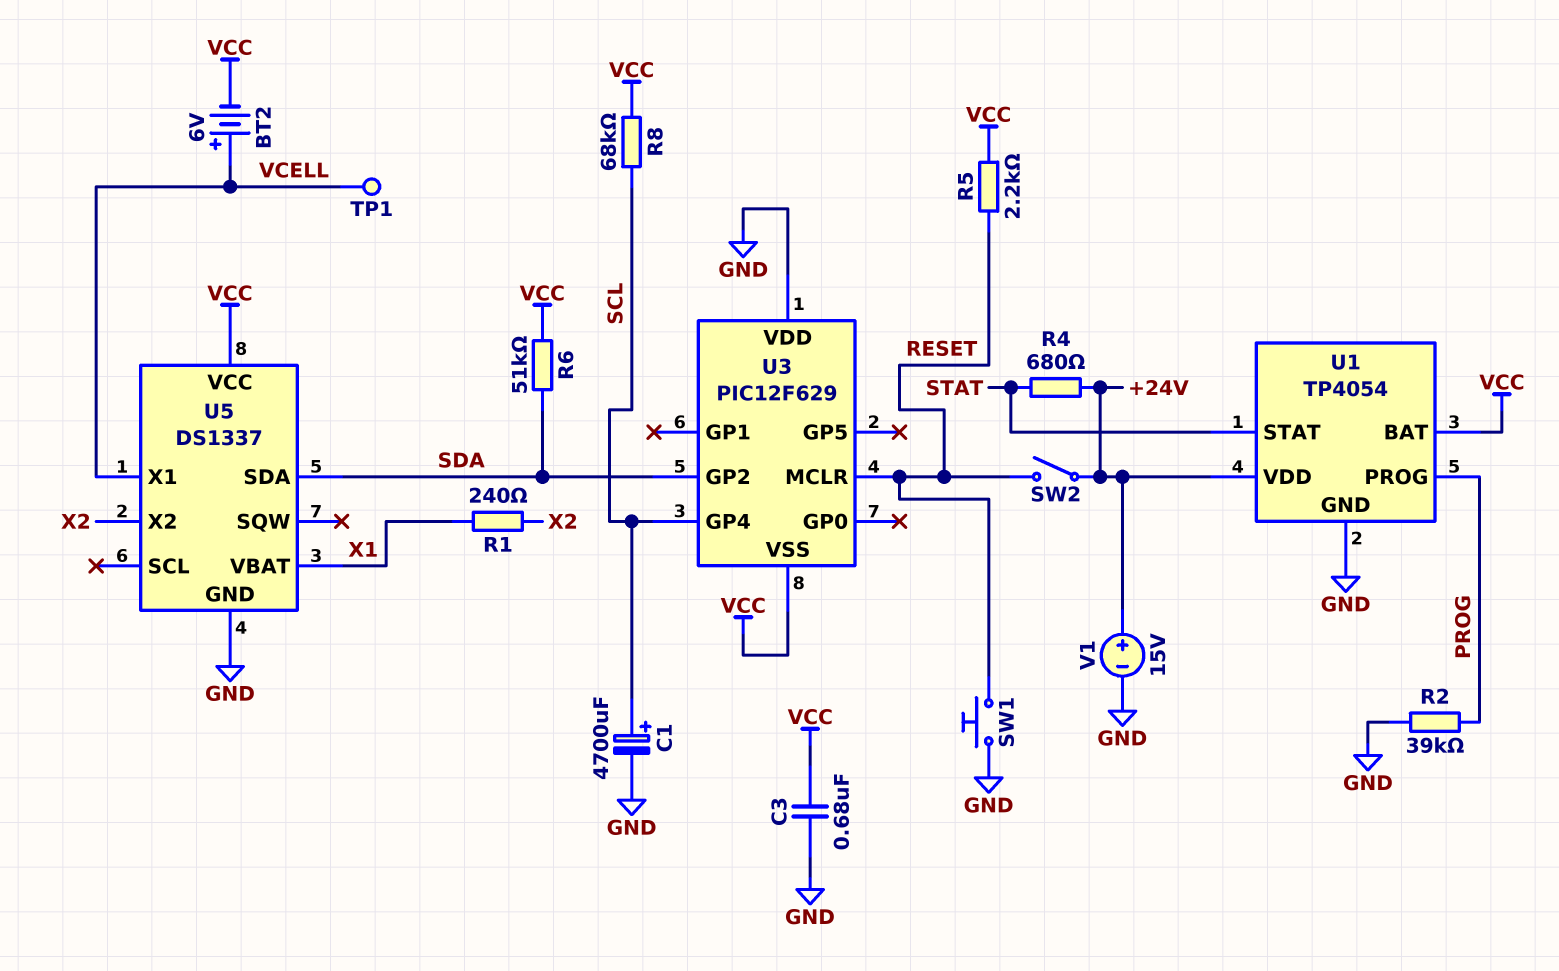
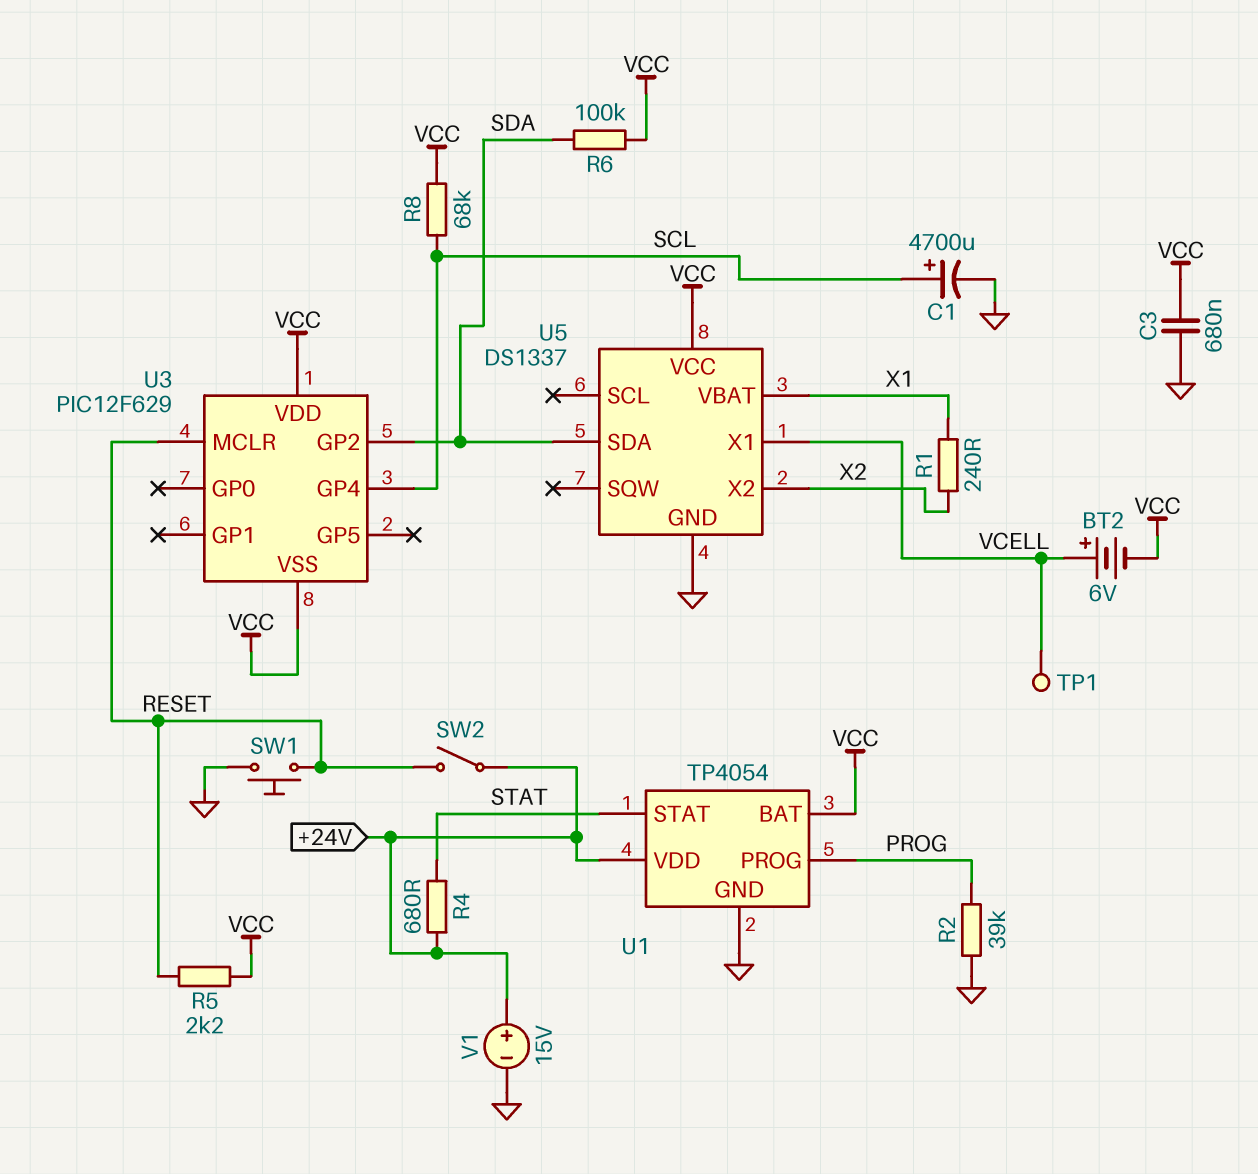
R6: 51k (SDA, VCC) -> 100k (SDA, VCC)
U3 pin VDD: GND -> VCC

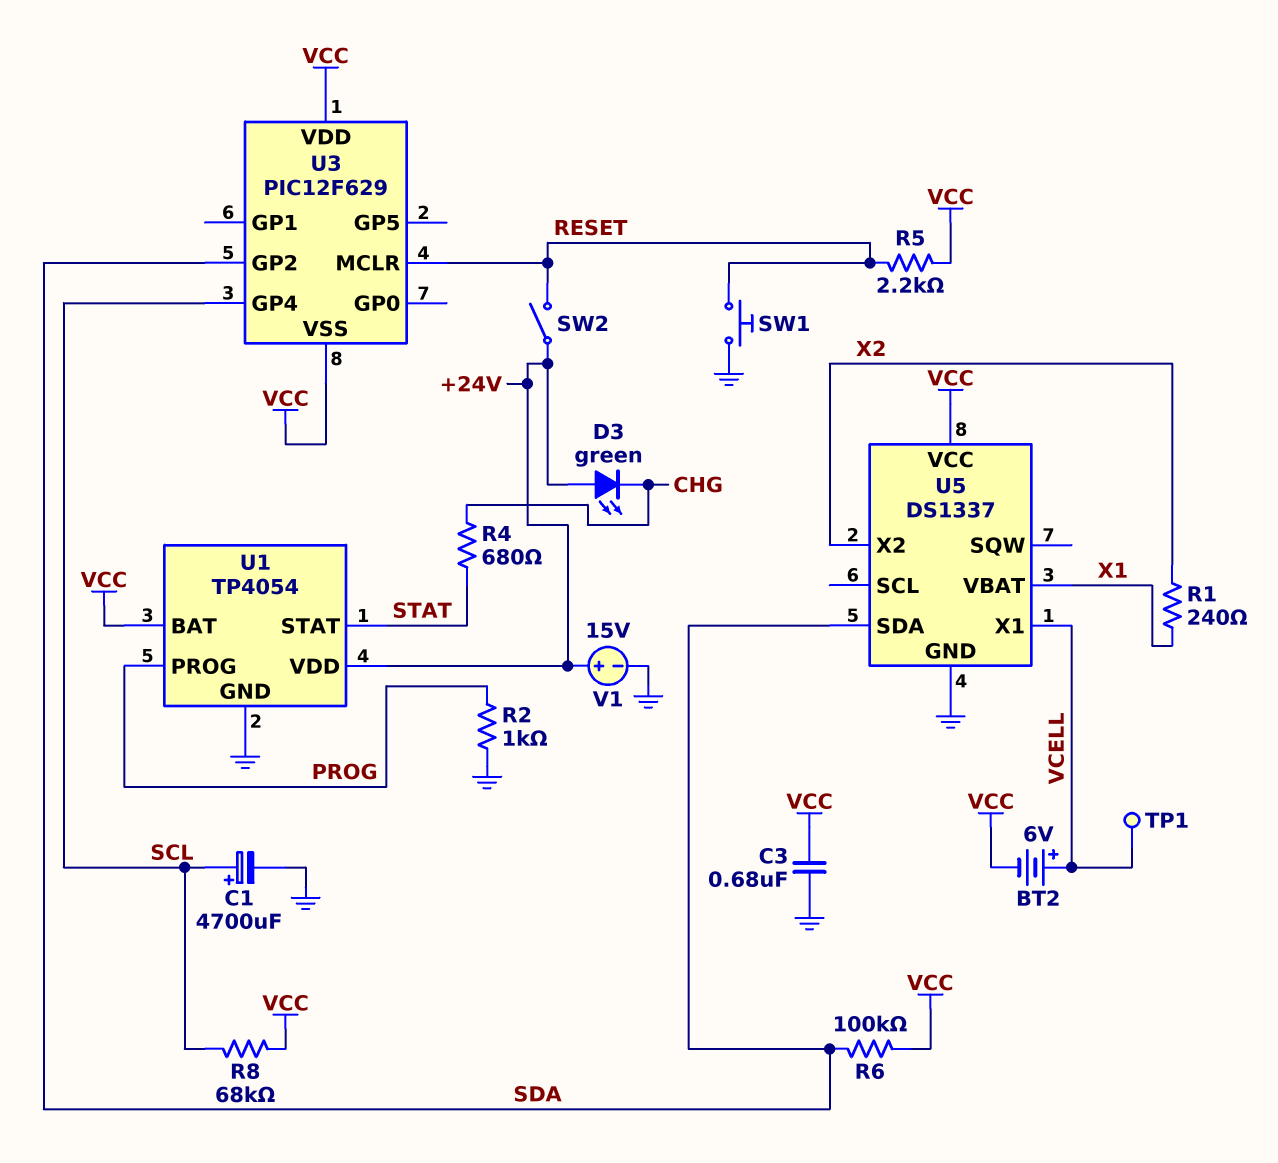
D3: none -> LED green (A +24V, K CHG)
R2: 39k (GND, PROG) -> 1k (GND, PROG)
R4: 680 (+24V, STAT) -> 680 (CHG, STAT)

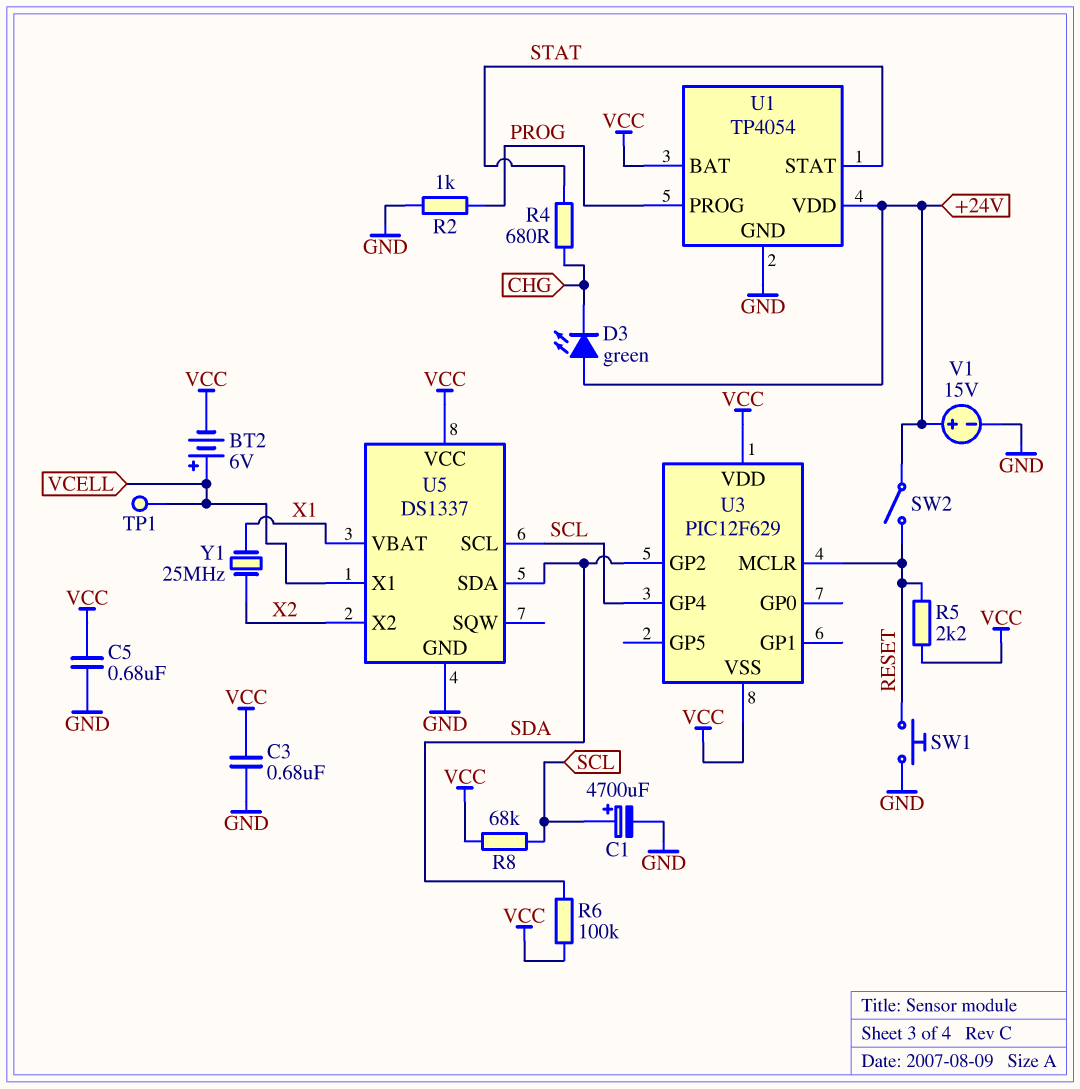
C5: none -> 680nF (GND, VCC)
R1: 240 (X1, X2) -> none
U5 pin SCL: none -> SCL
Y1: none -> 25MHz (X1, X2)

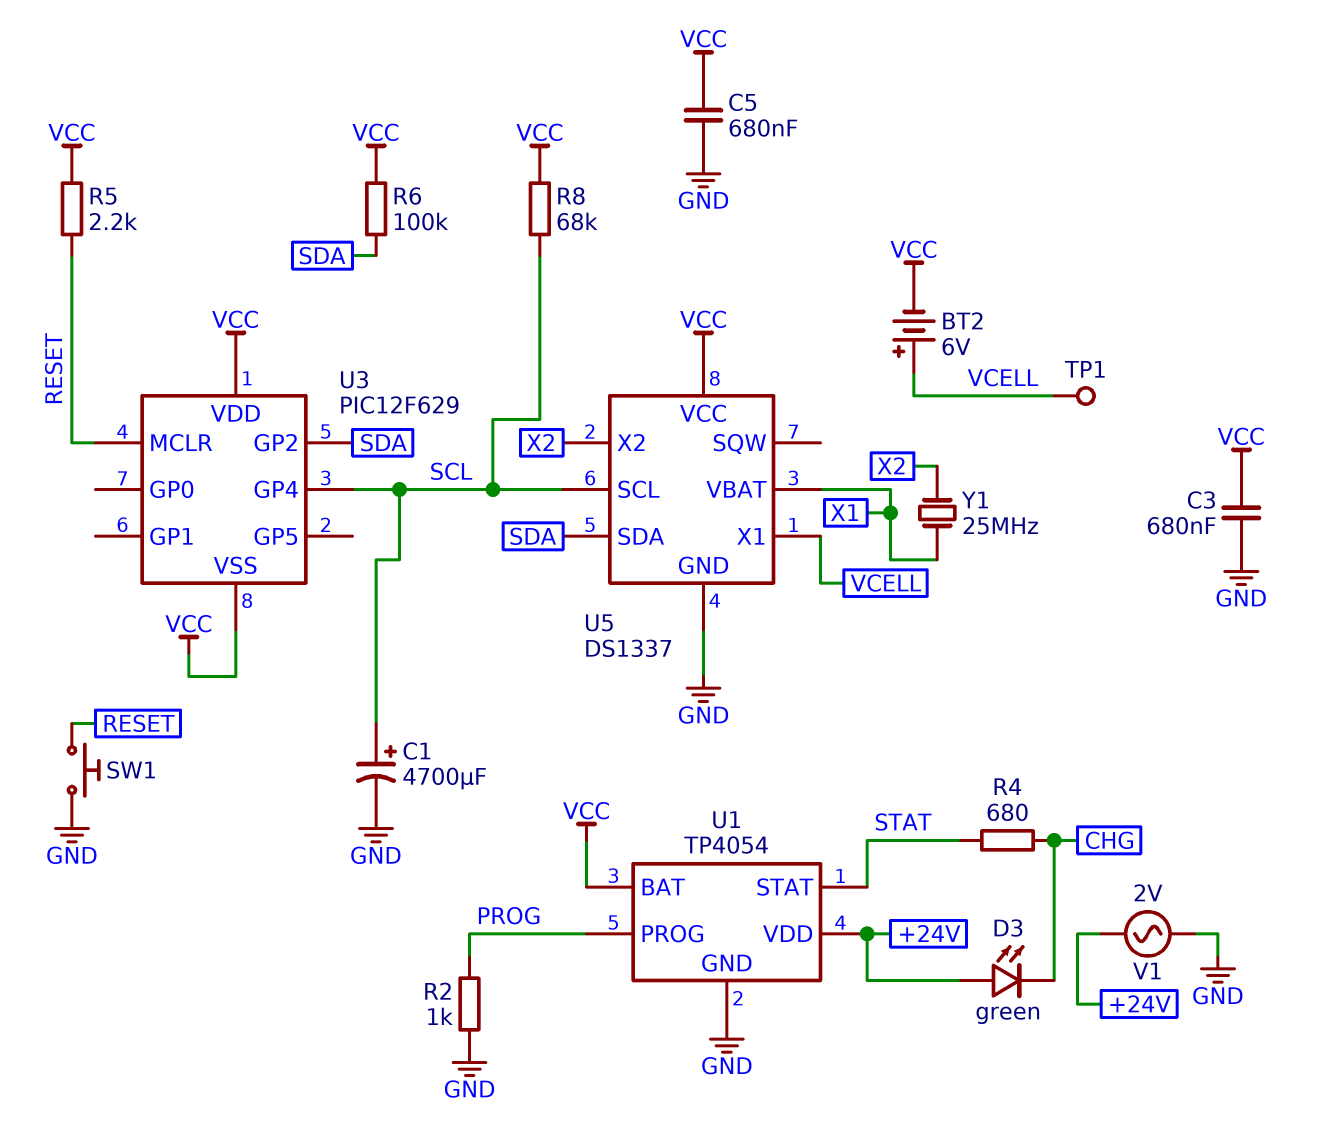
SW2: switch (+24V, RESET) -> none
V1: 15V (plus +24V, minus GND) -> AC 2V (+24V, GND)

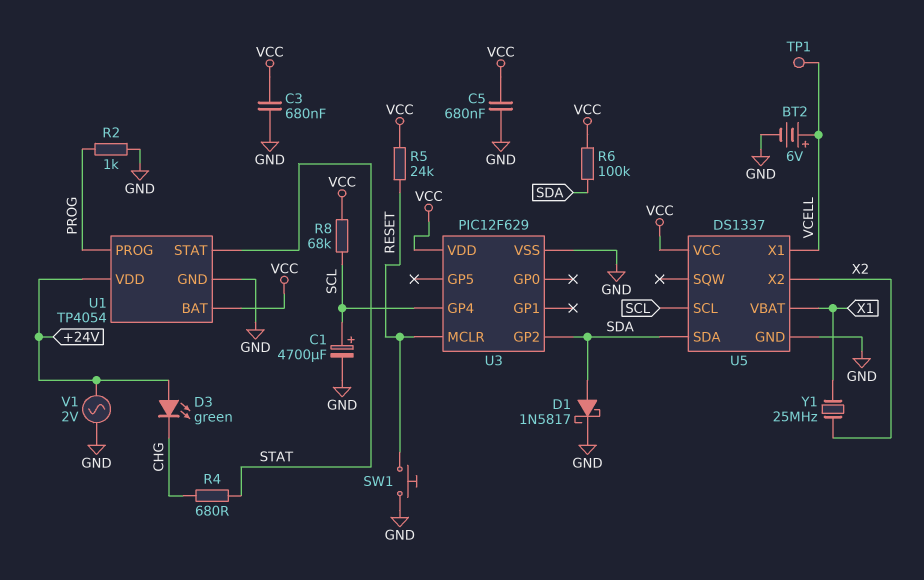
BT2: 6V (plus VCELL, minus VCC) -> 6V (plus VCELL, minus GND)
D1: none -> schottky 1N5817 (A SDA, K GND)
R5: 2.2k (RESET, VCC) -> 24k (RESET, VCC)
U3 pin VSS: VCC -> GND

